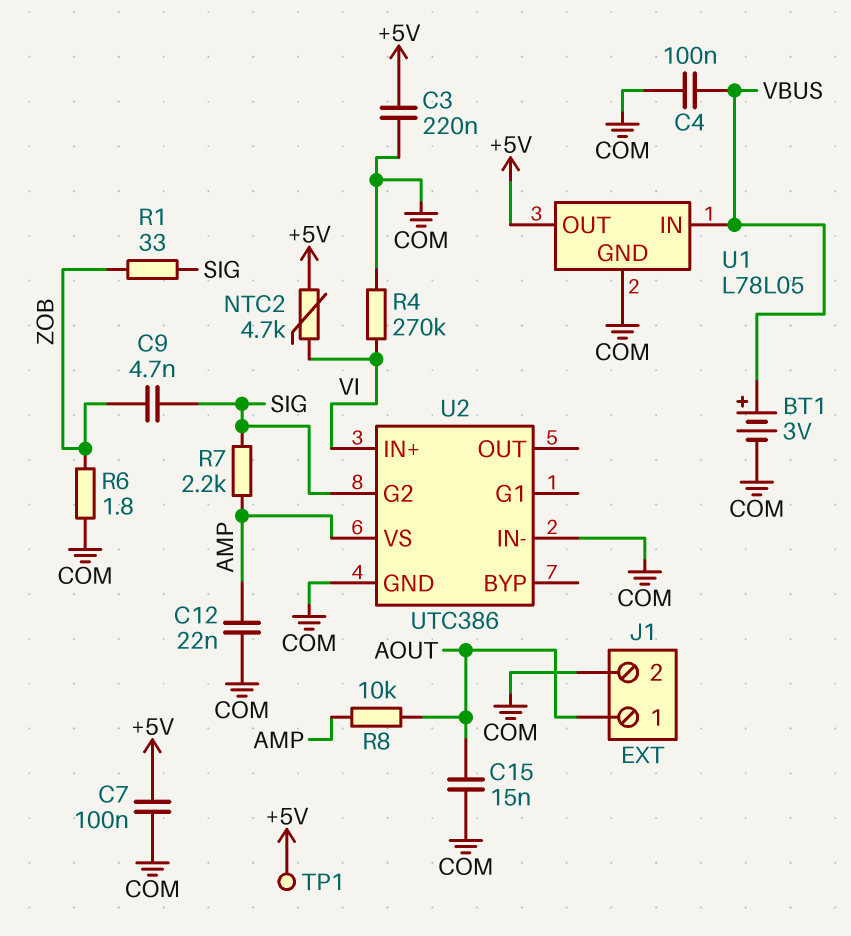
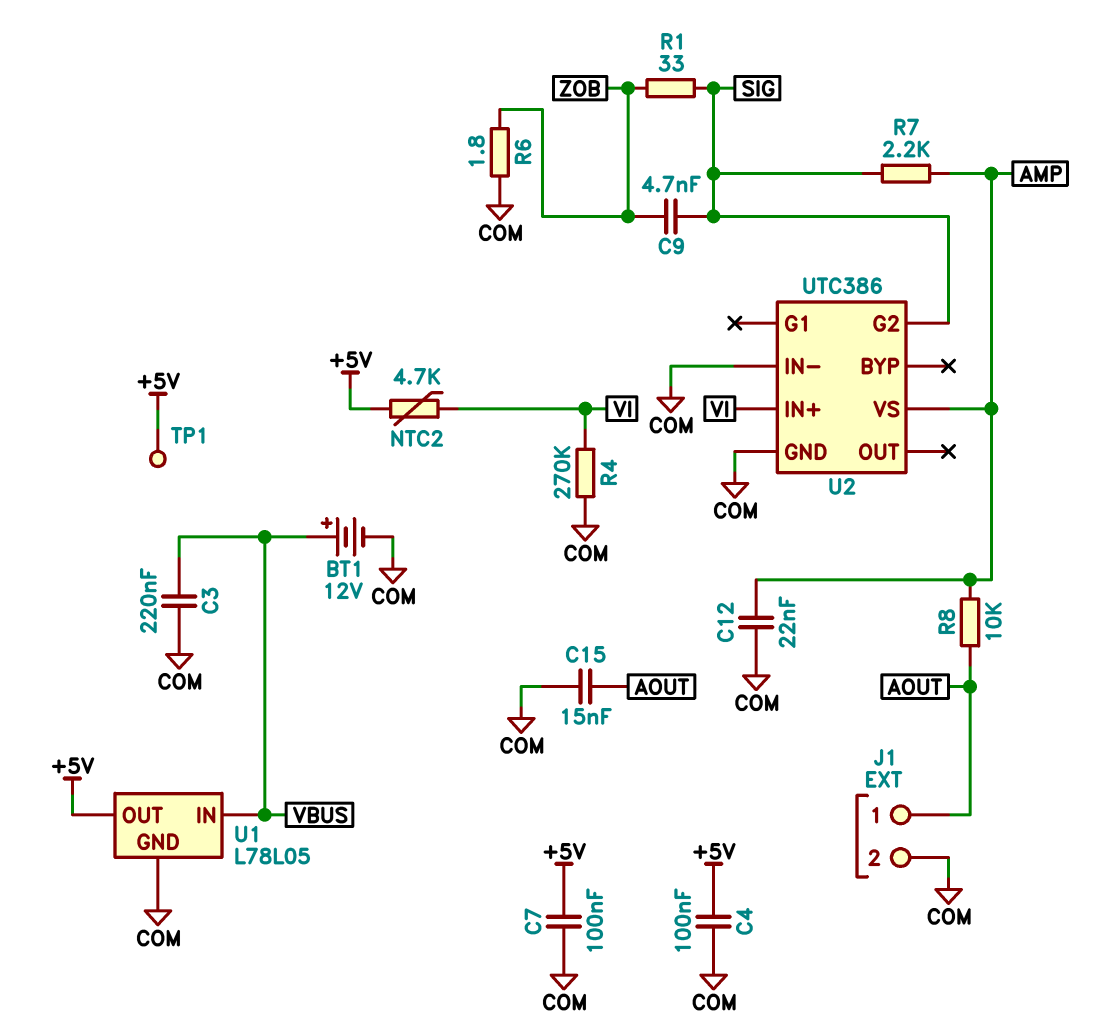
BT1: 3V (plus VBUS, minus COM) -> 12V (plus VBUS, minus COM)
C3: 220nF (+5V, COM) -> 220nF (COM, VBUS)
C4: 100nF (COM, VBUS) -> 100nF (+5V, COM)

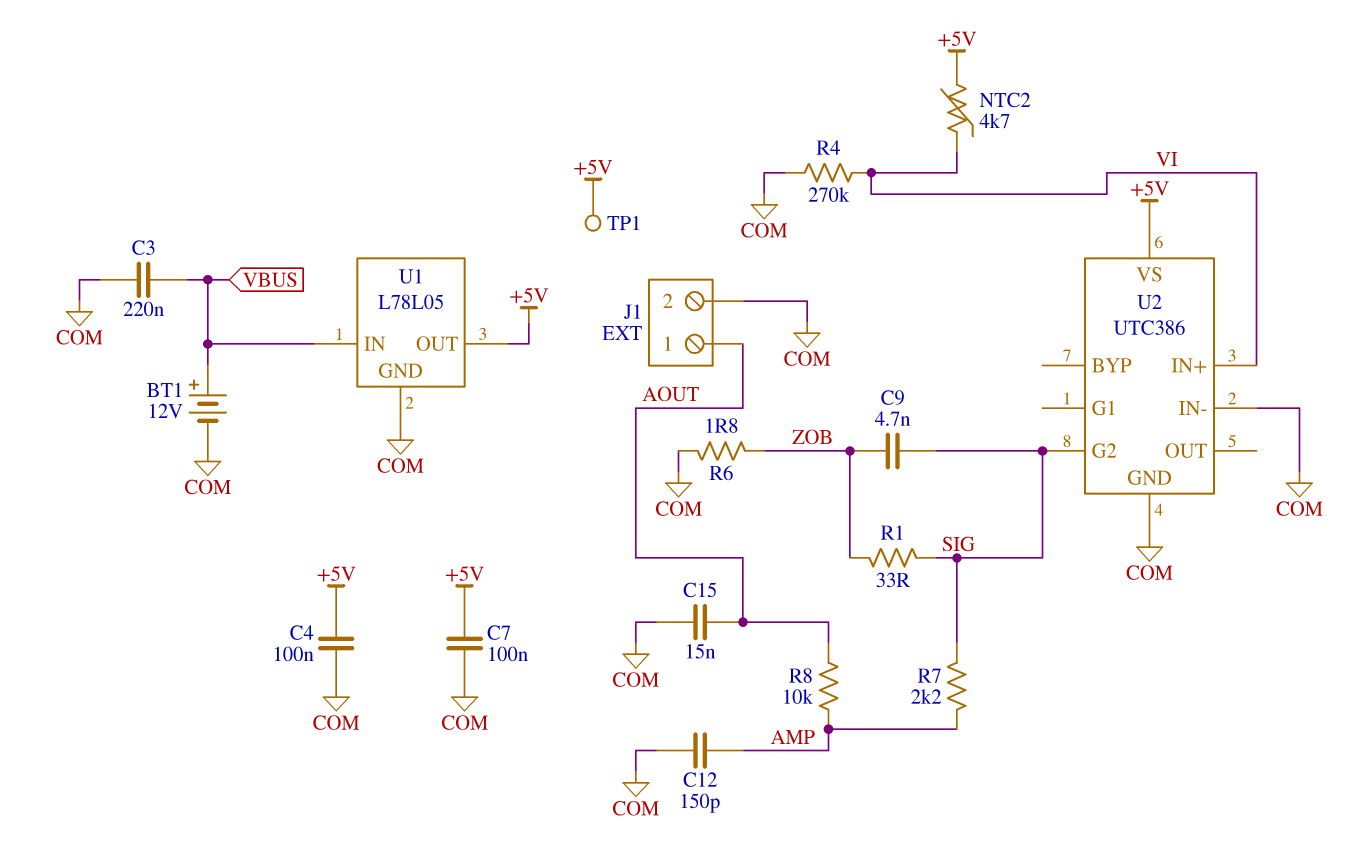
C12: 22nF (AMP, COM) -> 150pF (AMP, COM)
U2 pin VS: AMP -> +5V

